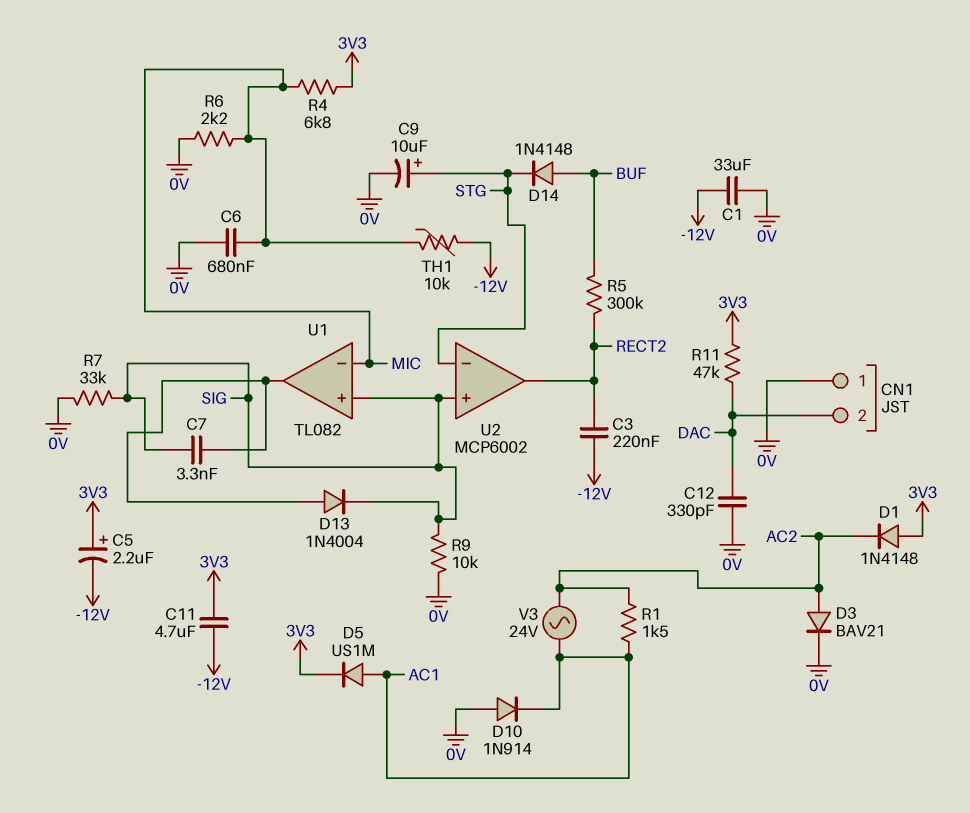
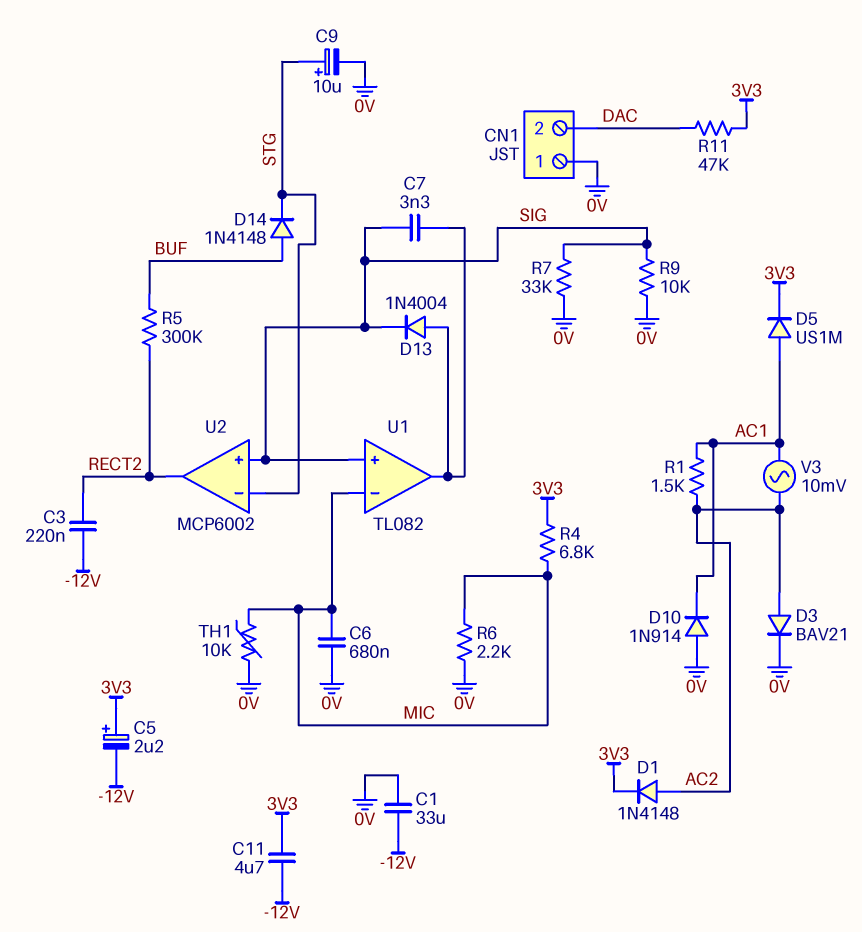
C12: 330pF (0V, DAC) -> none
D1: diode 1N4148 (A 3V3, K AC2) -> diode 1N4148 (A AC2, K 3V3)
TH1: 10k (-12V, MIC) -> 10k (0V, MIC)
V3: AC 24V (AC1, AC2) -> AC 10mV (AC1, AC2)

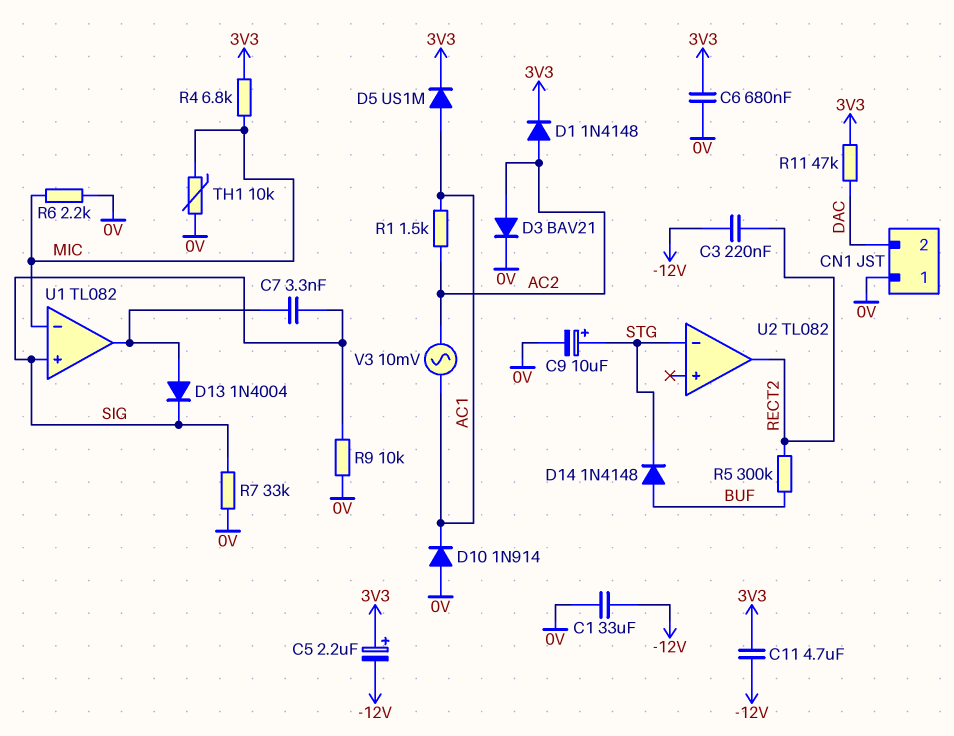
C6: 680nF (0V, MIC) -> 680nF (0V, 3V3)
U2: MCP6002 -> TL082
U2 pin in+: SIG -> none

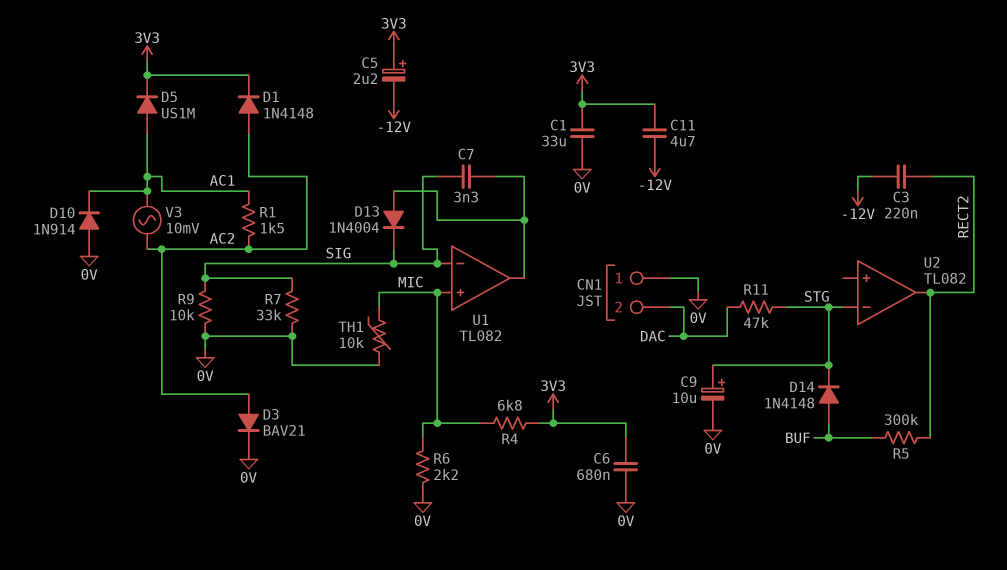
C1: 33uF (-12V, 0V) -> 33uF (0V, 3V3)
R11: 47k (3V3, DAC) -> 47k (DAC, STG)
U1 pin in+: SIG -> MIC
U1 pin in-: MIC -> SIG

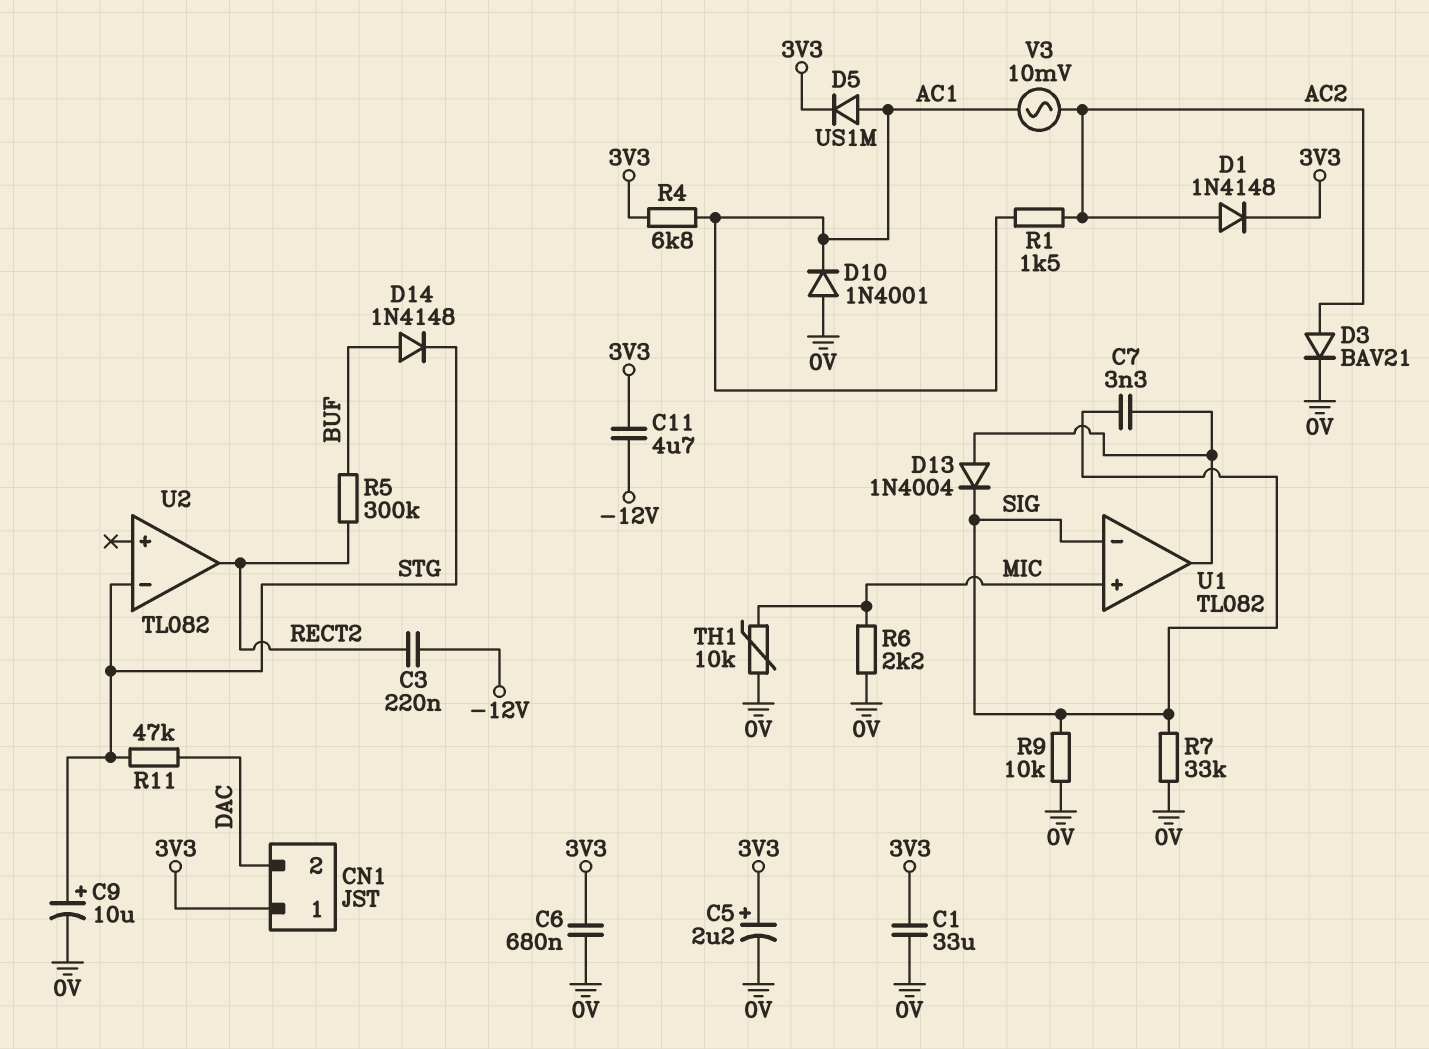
C5: 2.2uF (plus 3V3, minus -12V) -> 2.2uF (plus 3V3, minus 0V)
CN1 pin 1: 0V -> 3V3
D10: diode 1N914 (A 0V, K AC1) -> diode 1N4001 (A 0V, K AC1)
R4: 6.8k (3V3, MIC) -> 6.8k (3V3, AC1)

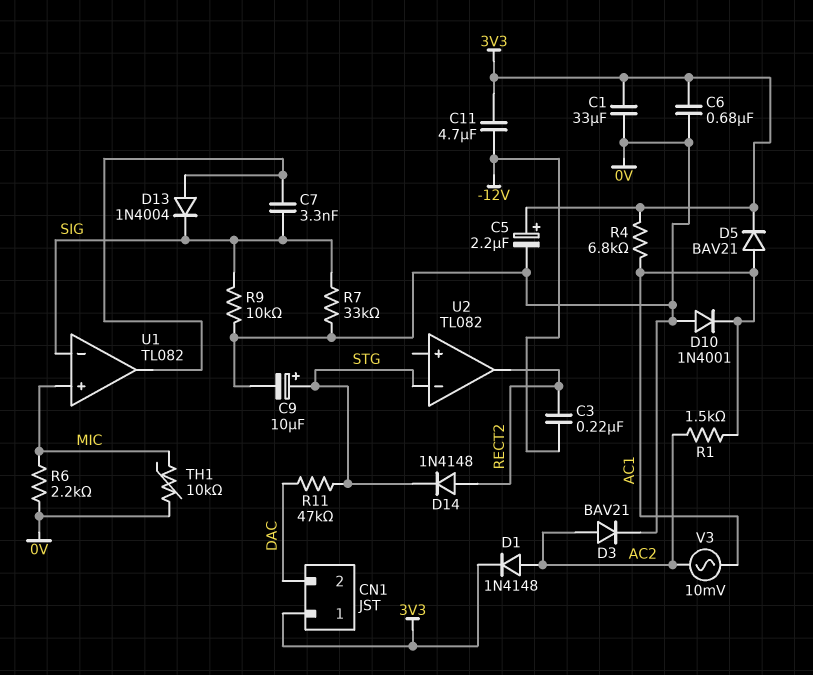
D5: diode US1M (A AC1, K 3V3) -> diode BAV21 (A AC1, K 3V3)
D14: diode 1N4148 (A BUF, K STG) -> diode 1N4148 (A RECT2, K STG)
R5: 300k (BUF, RECT2) -> none

